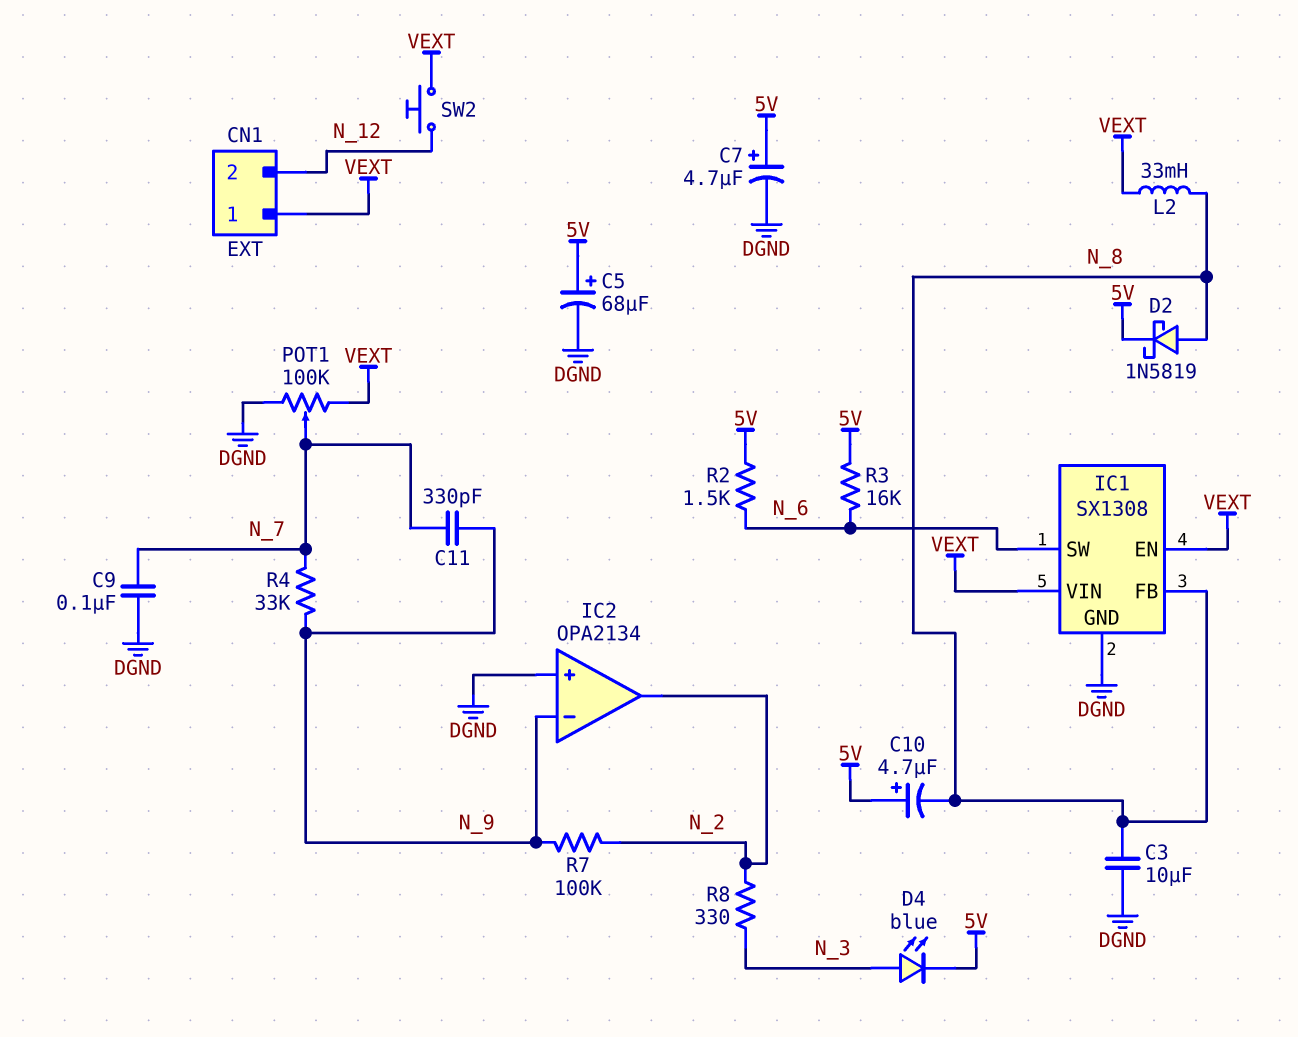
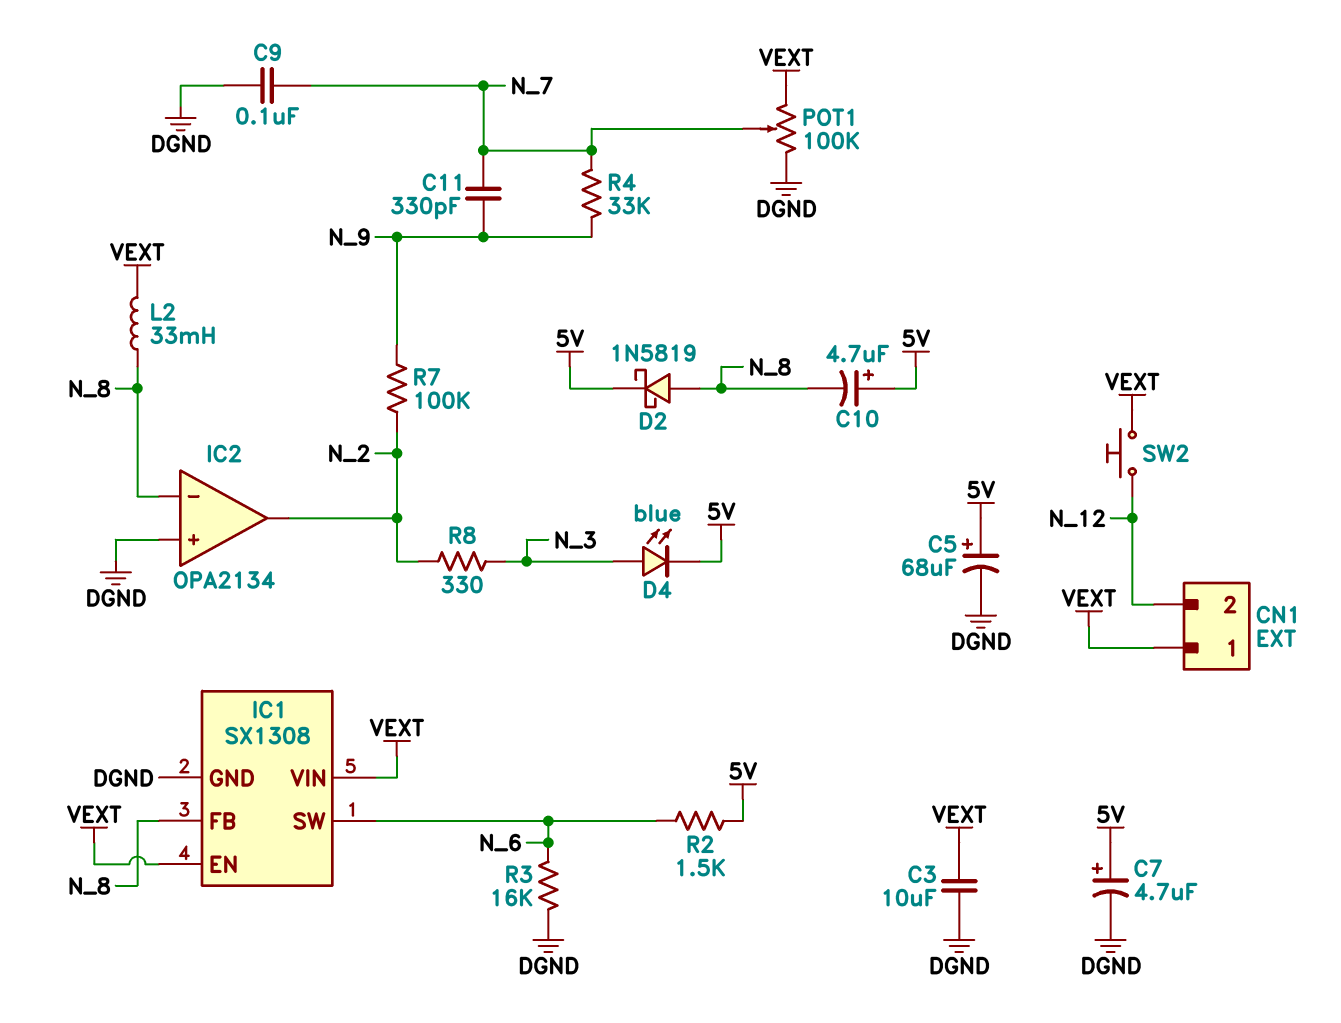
C3: 10uF (DGND, N_8) -> 10uF (DGND, VEXT)
IC2 pin in-: N_9 -> N_8
R3: 16k (5V, N_6) -> 16k (DGND, N_6)

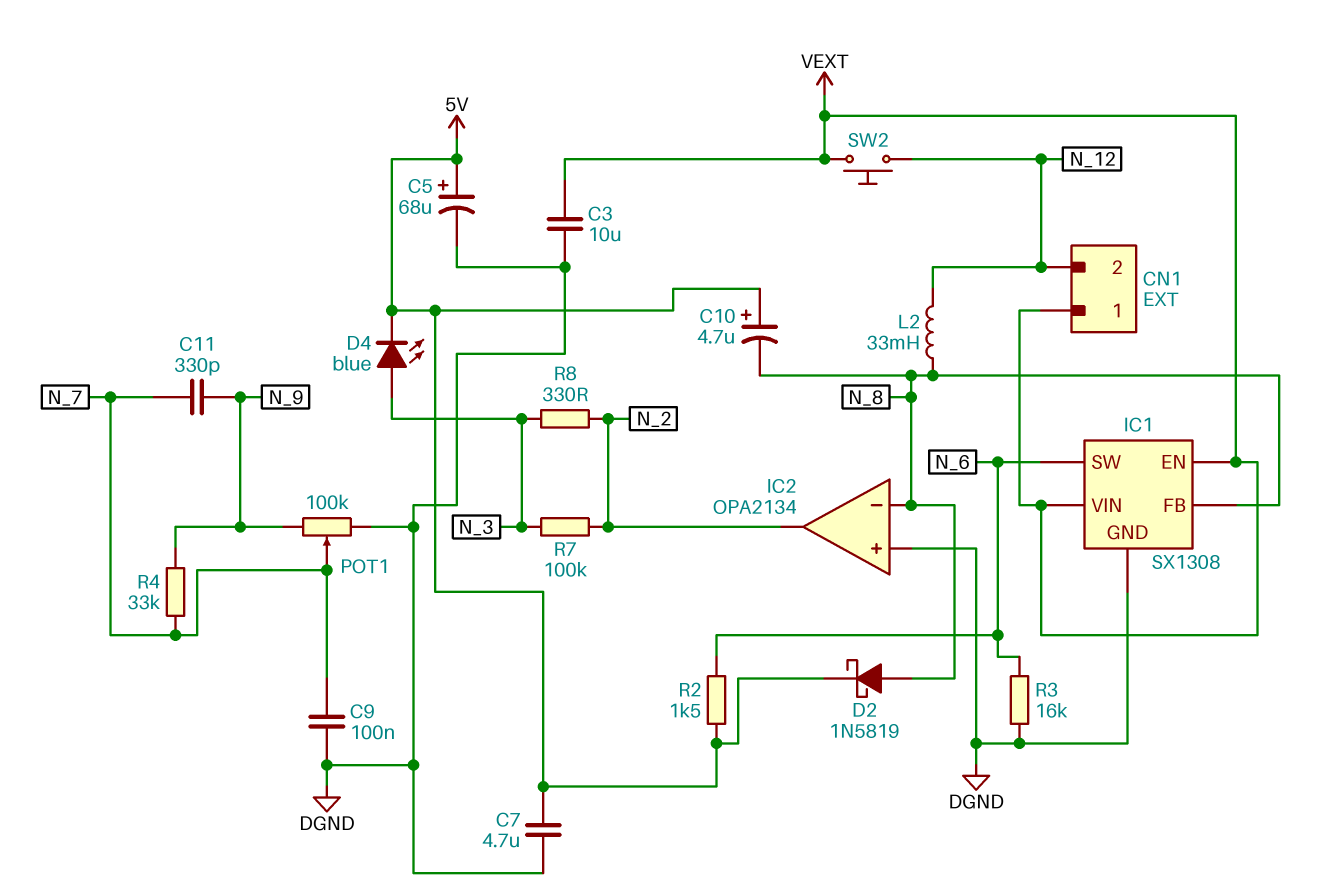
C7: 4.7uF (plus 5V, minus DGND) -> 4.7uF (5V, DGND)
L2: 33mH (N_8, VEXT) -> 33mH (N_8, N_12)
POT1: 100k (DGND, VEXT, wiper N_7) -> 100k (DGND, N_9, wiper N_7)
R7: 100k (N_2, N_9) -> 100k (N_2, N_3)

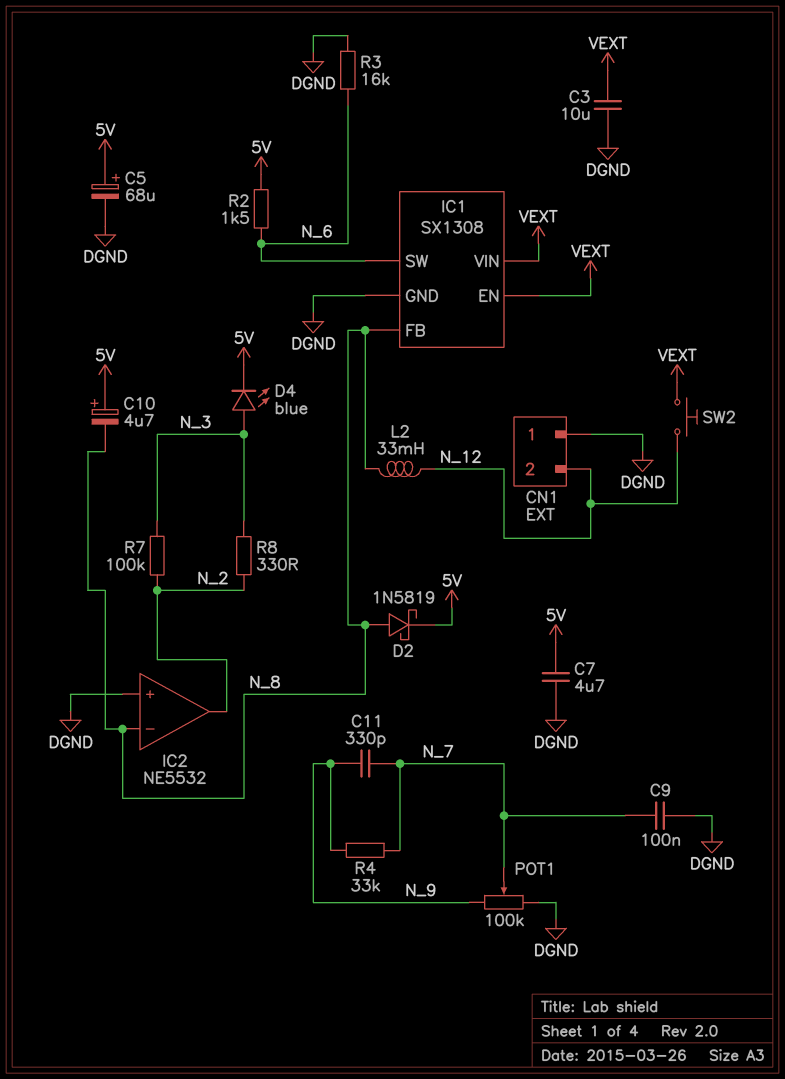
CN1 pin 1: VEXT -> DGND
IC2: OPA2134 -> NE5532

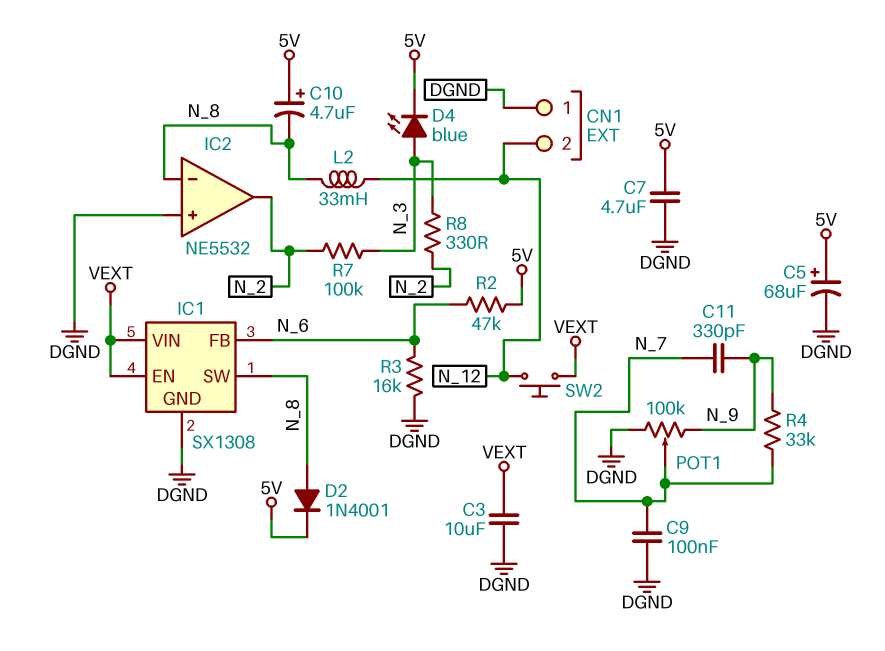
D2: schottky 1N5819 (A N_8, K 5V) -> diode 1N4001 (A N_8, K 5V)
IC1 pin FB: N_8 -> N_6
IC1 pin SW: N_6 -> N_8
R2: 1.5k (5V, N_6) -> 47k (5V, N_6)

